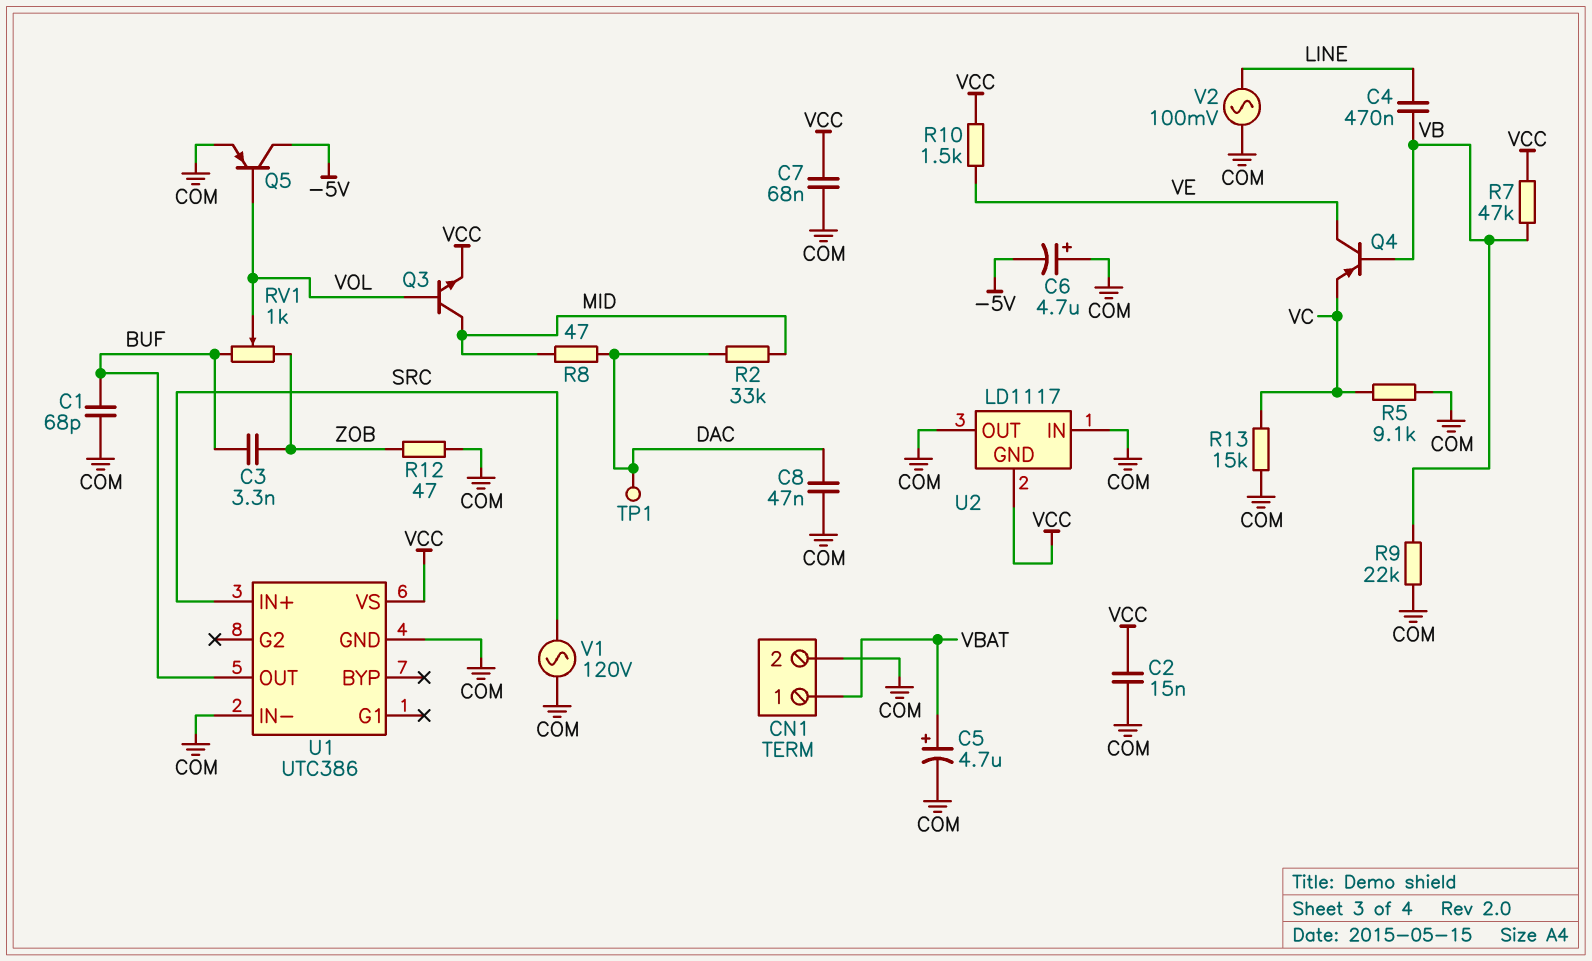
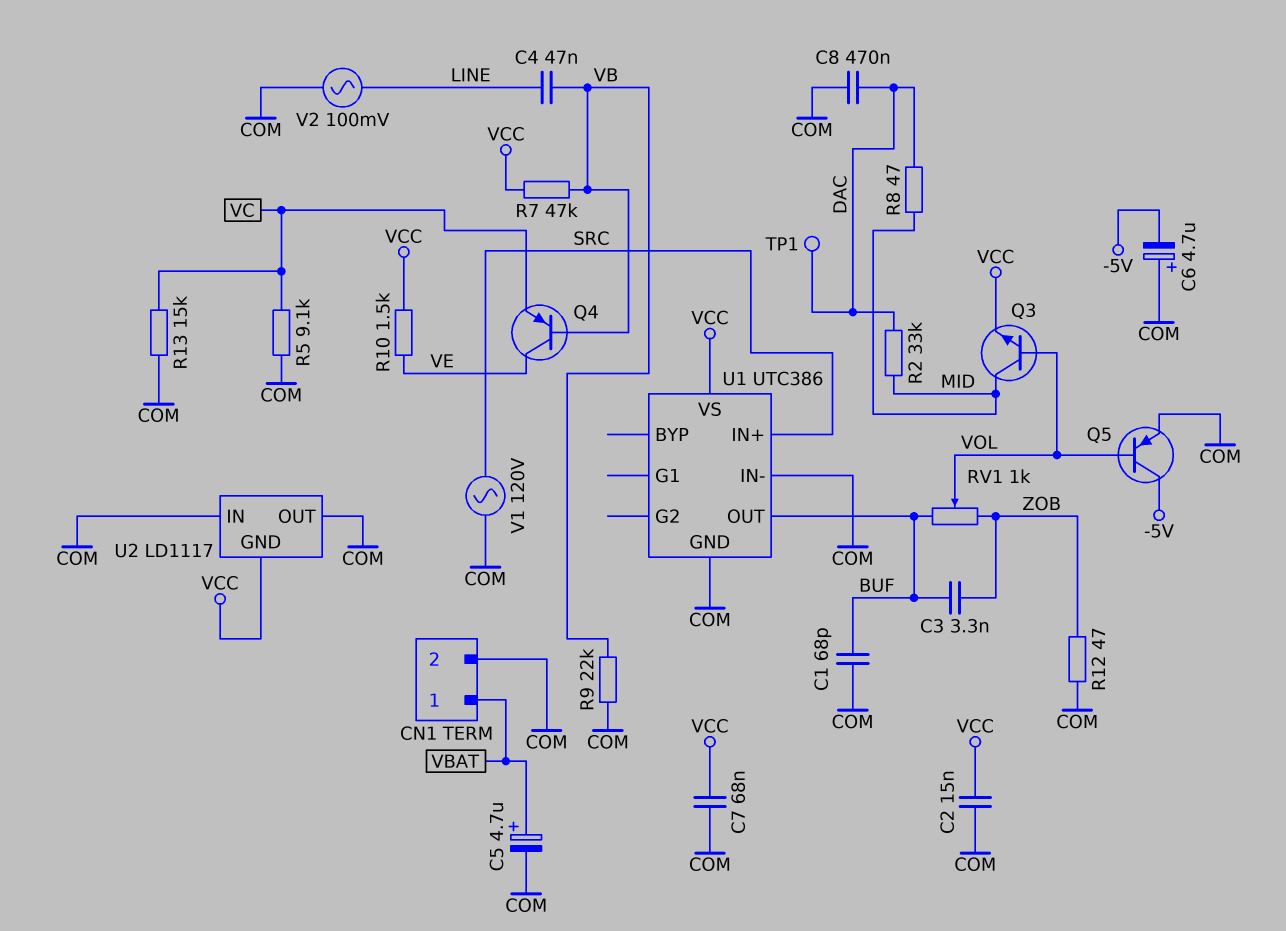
C4: 470nF (LINE, VB) -> 47nF (LINE, VB)
C8: 47nF (COM, DAC) -> 470nF (COM, DAC)

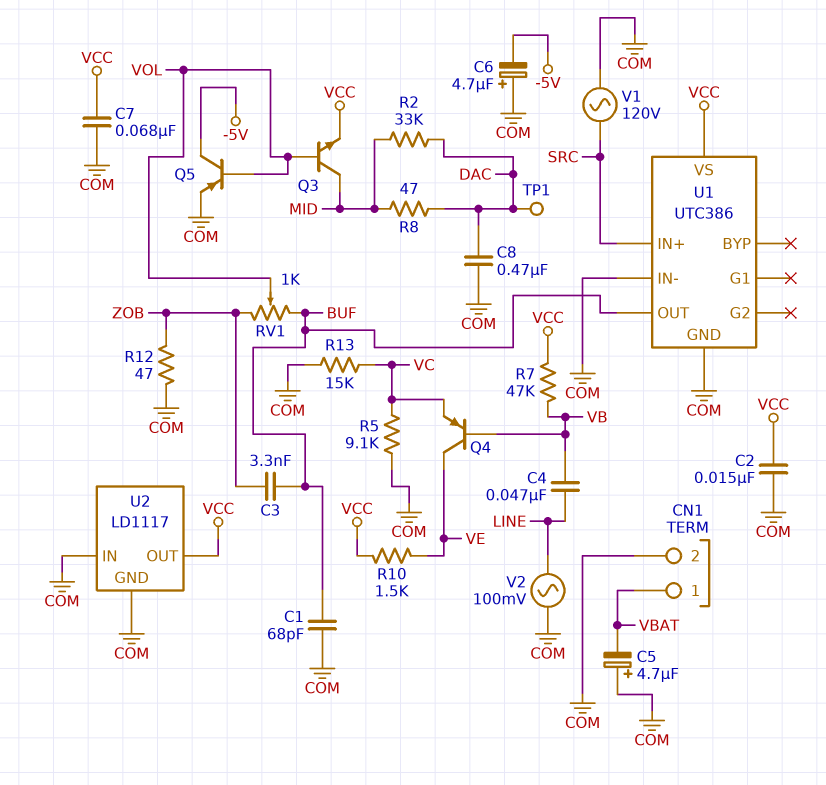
C5: 4.7uF (plus VBAT, minus COM) -> 4.7uF (plus COM, minus VBAT)
R9: 22k (COM, VB) -> none
U2 pin GND: VCC -> COM
U2 pin OUT: COM -> VCC

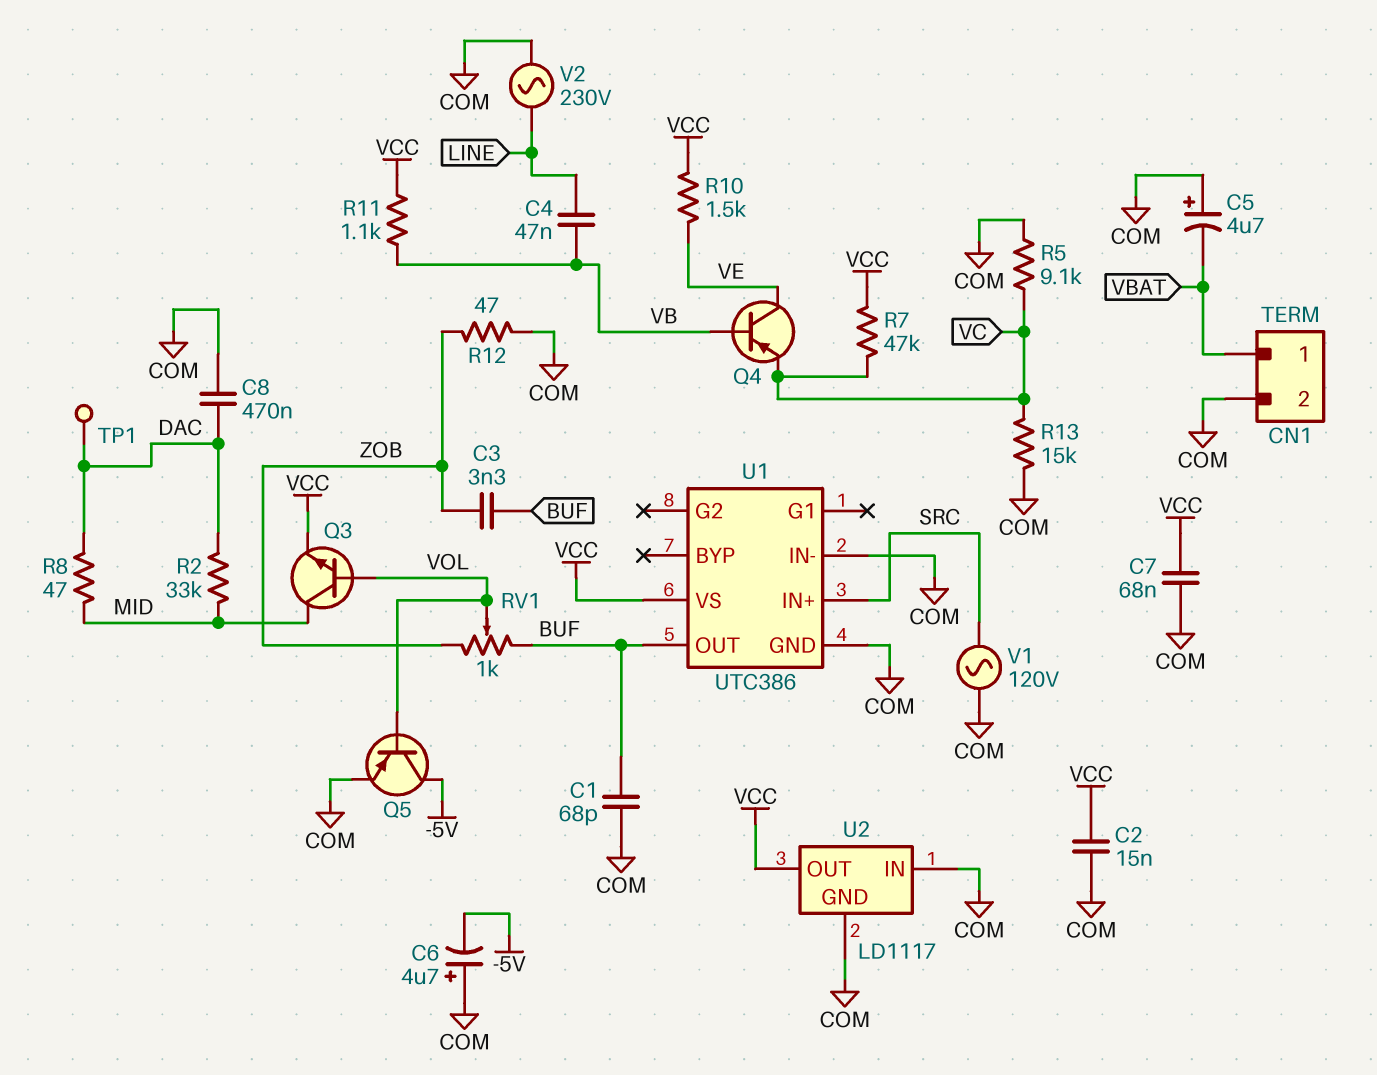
R7: 47k (VB, VCC) -> 47k (VC, VCC)
R11: none -> 1.1k (VB, VCC)
V2: AC 100mV (COM, LINE) -> AC 230V (COM, LINE)

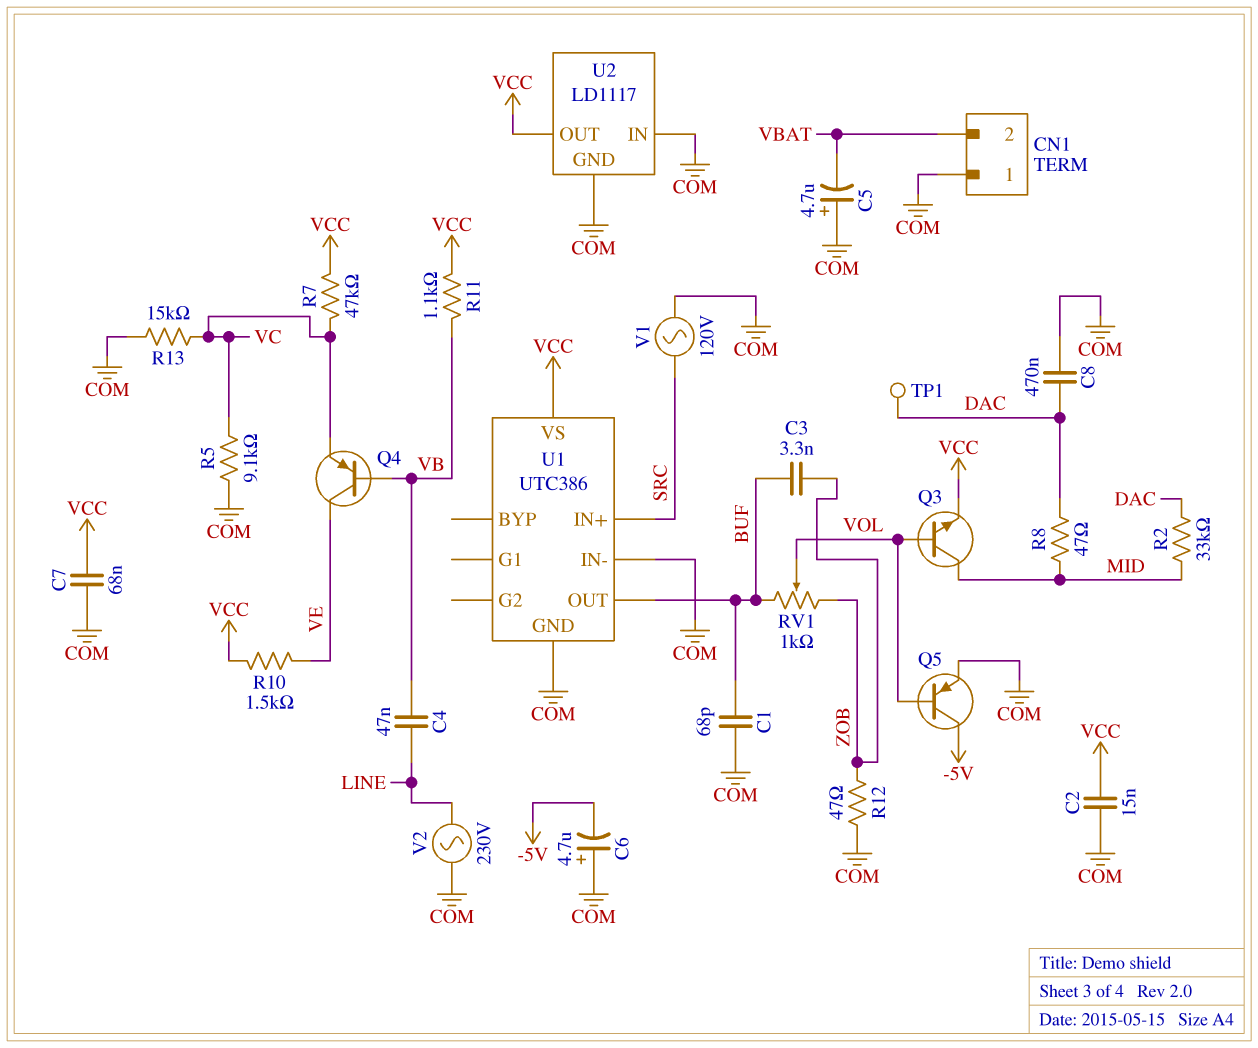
CN1 pin 1: VBAT -> COM
CN1 pin 2: COM -> VBAT

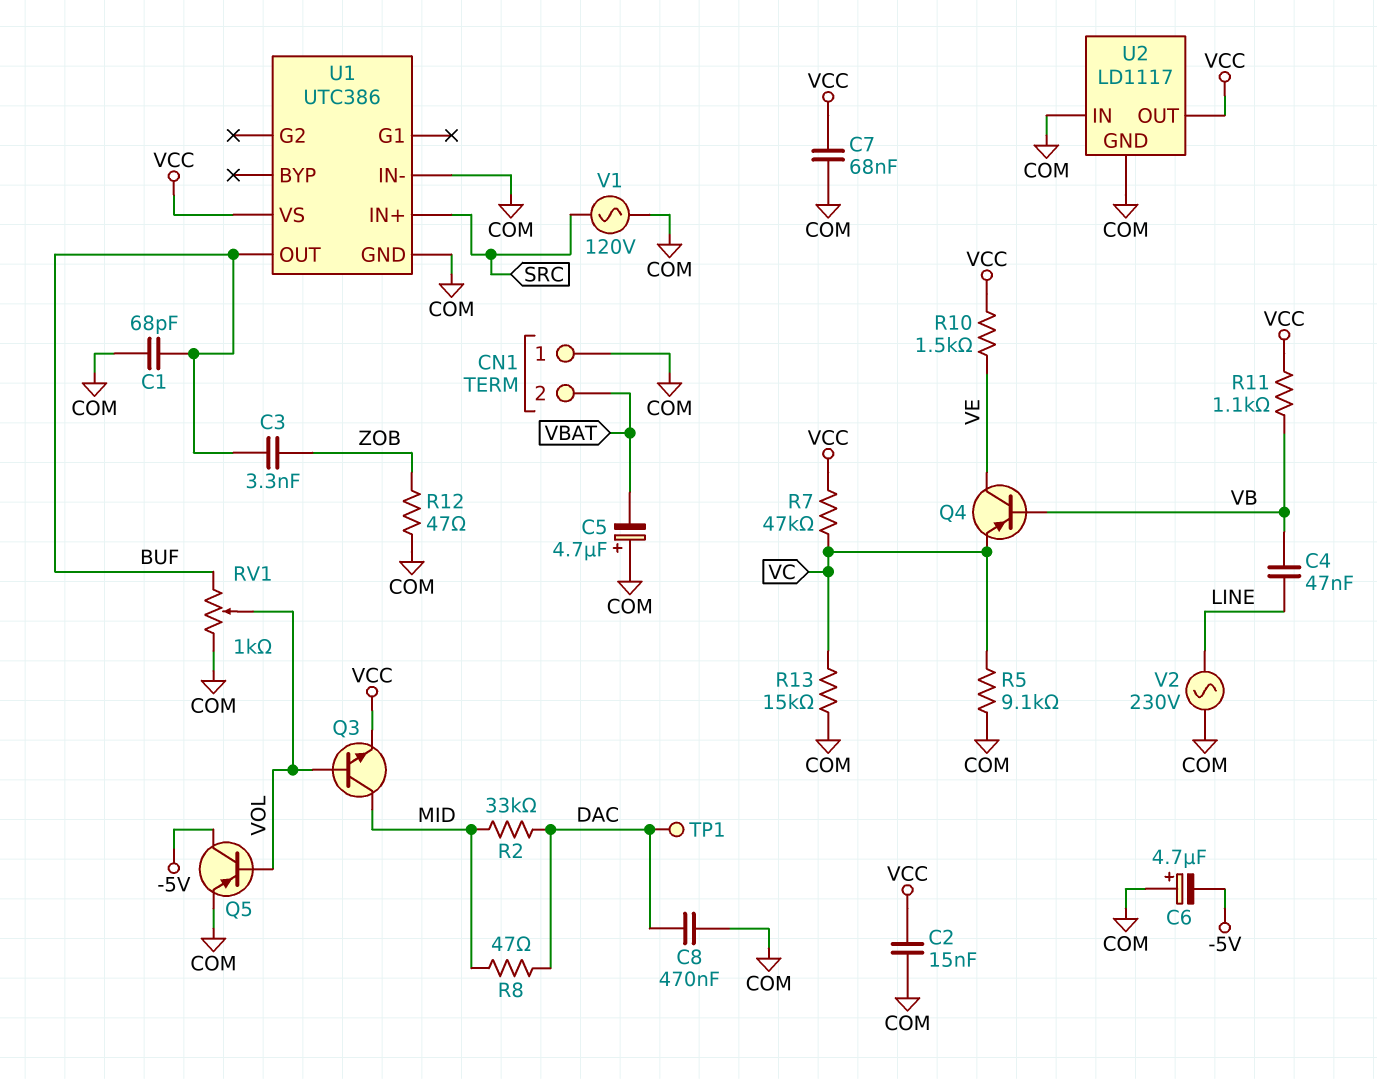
RV1: 1k (BUF, ZOB, wiper VOL) -> 1k (BUF, COM, wiper VOL)

